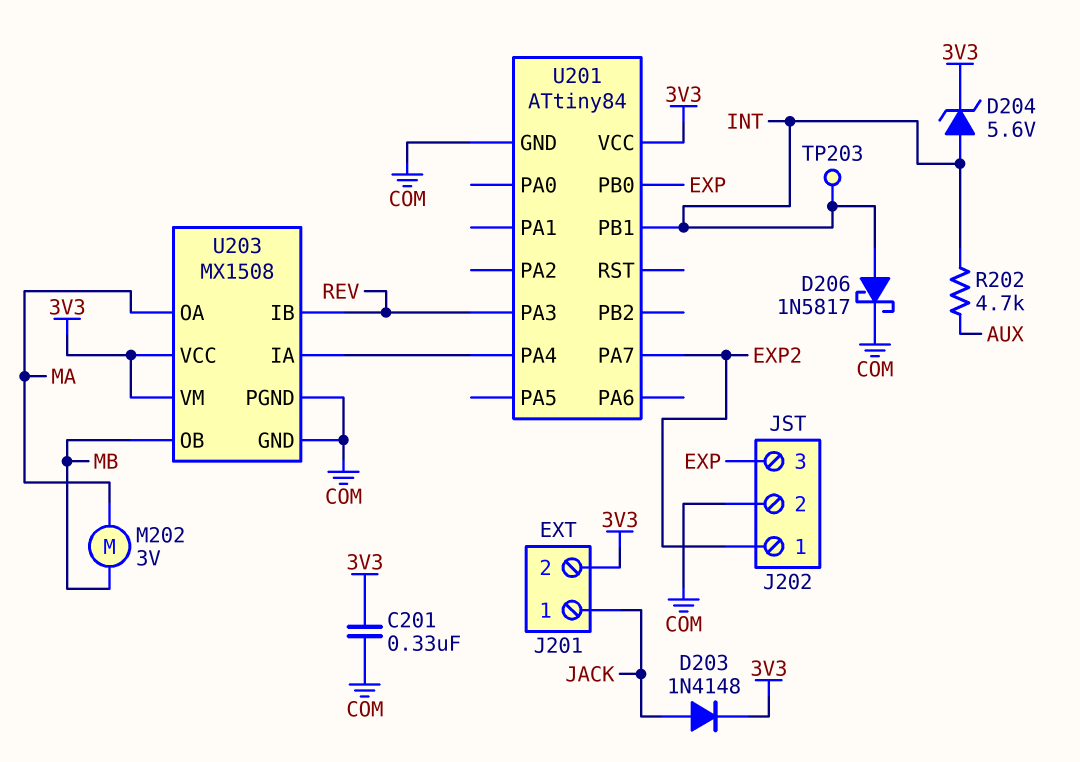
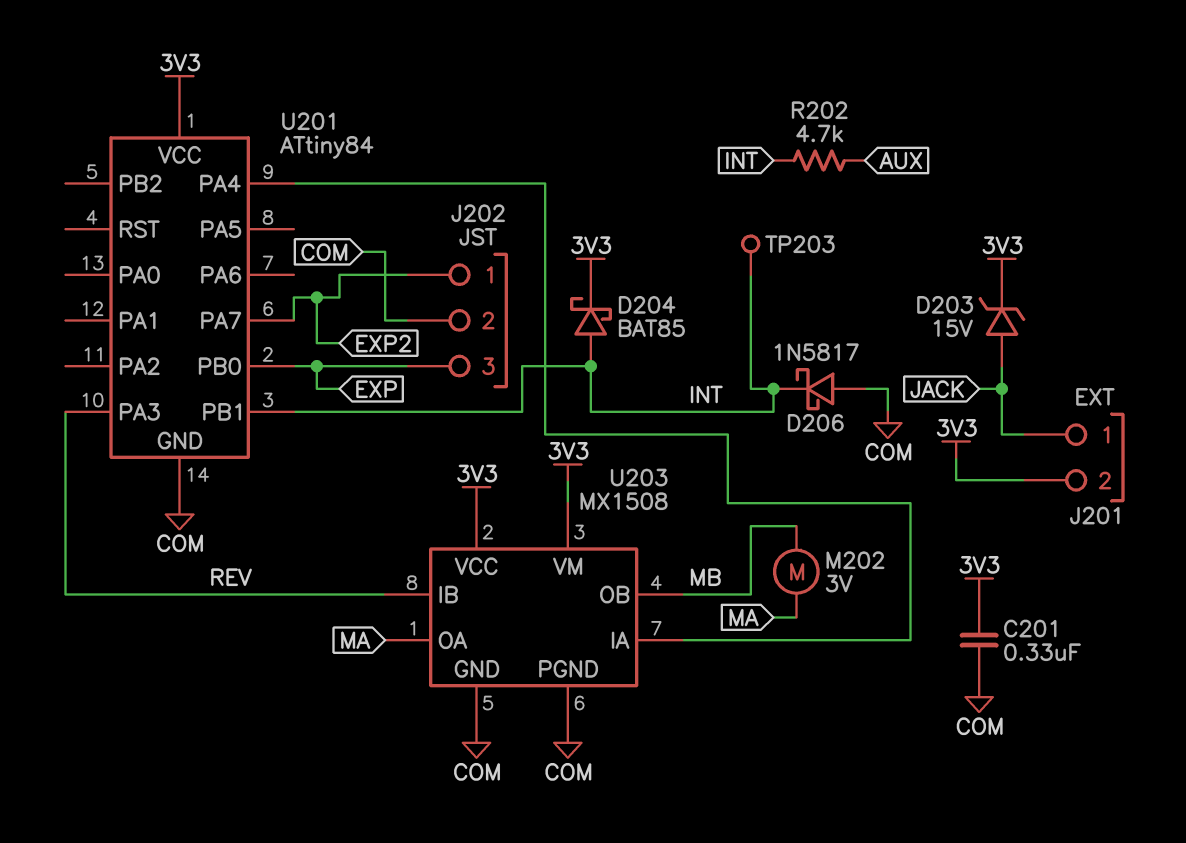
D203: diode 1N4148 (A JACK, K 3V3) -> zener 15V (A JACK, K 3V3)
D204: zener 5.6V (A INT, K 3V3) -> schottky BAT85 (A INT, K 3V3)
D206: schottky 1N5817 (A INT, K COM) -> schottky 1N5817 (A COM, K INT)

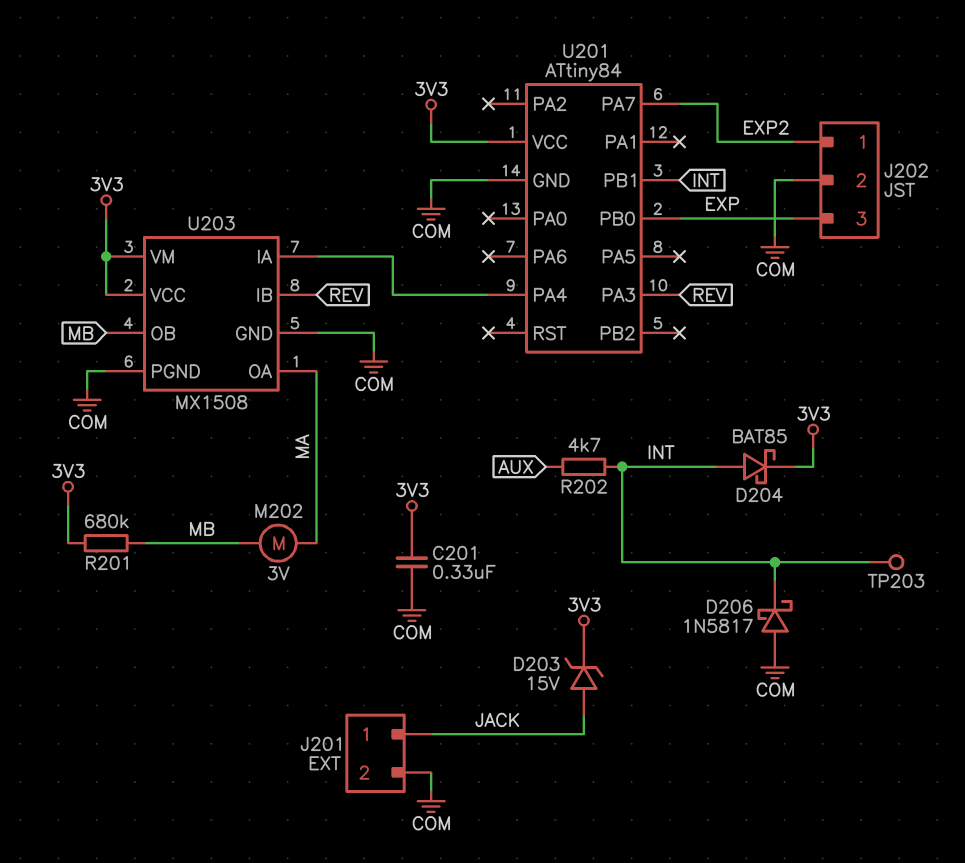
J201 pin 2: 3V3 -> COM
R201: none -> 680k (3V3, MB)

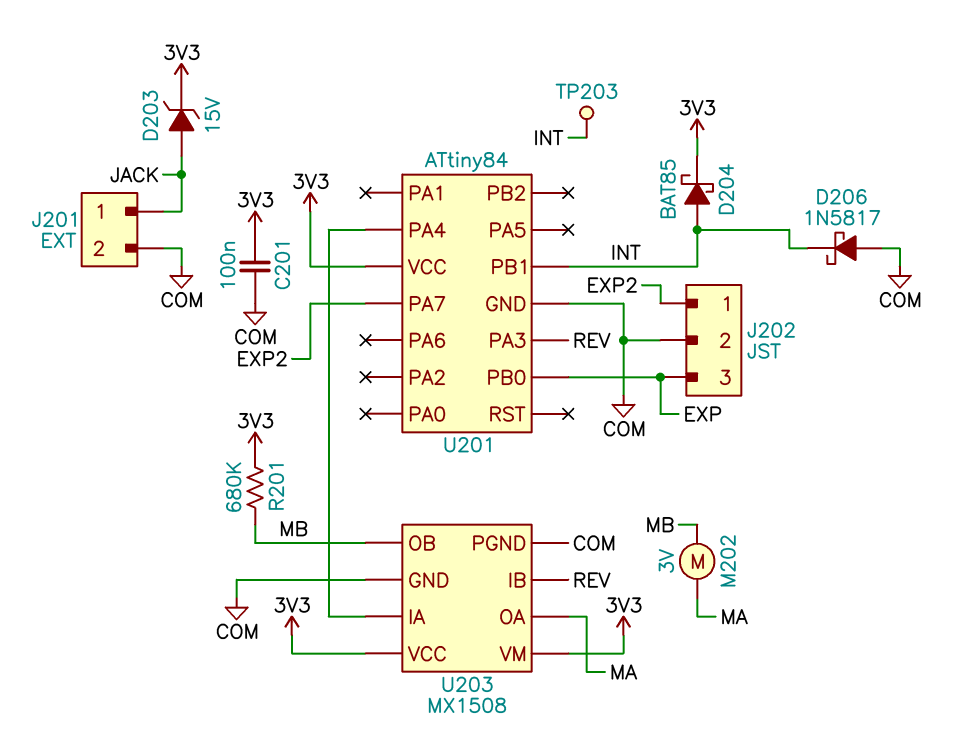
C201: 330nF (3V3, COM) -> 100nF (3V3, COM)
R202: 4.7k (AUX, INT) -> none

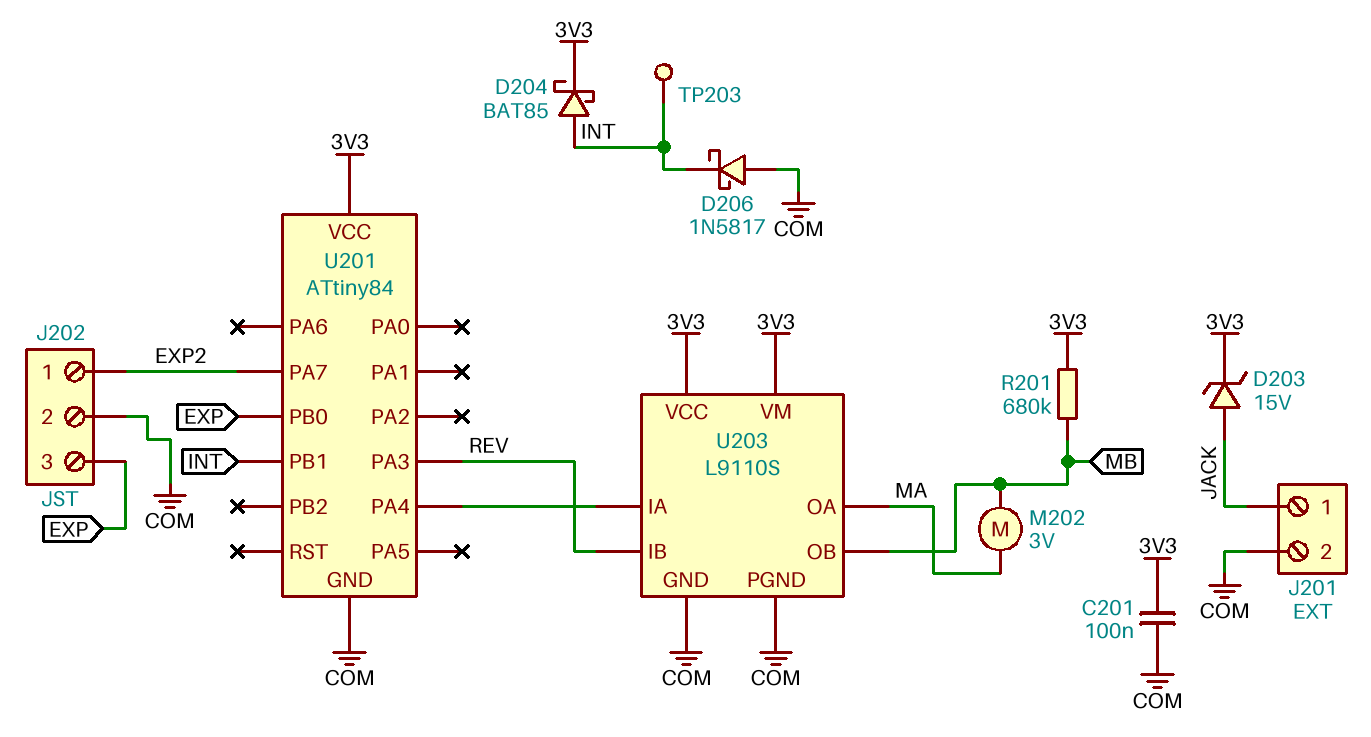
U203: MX1508 -> L9110S

